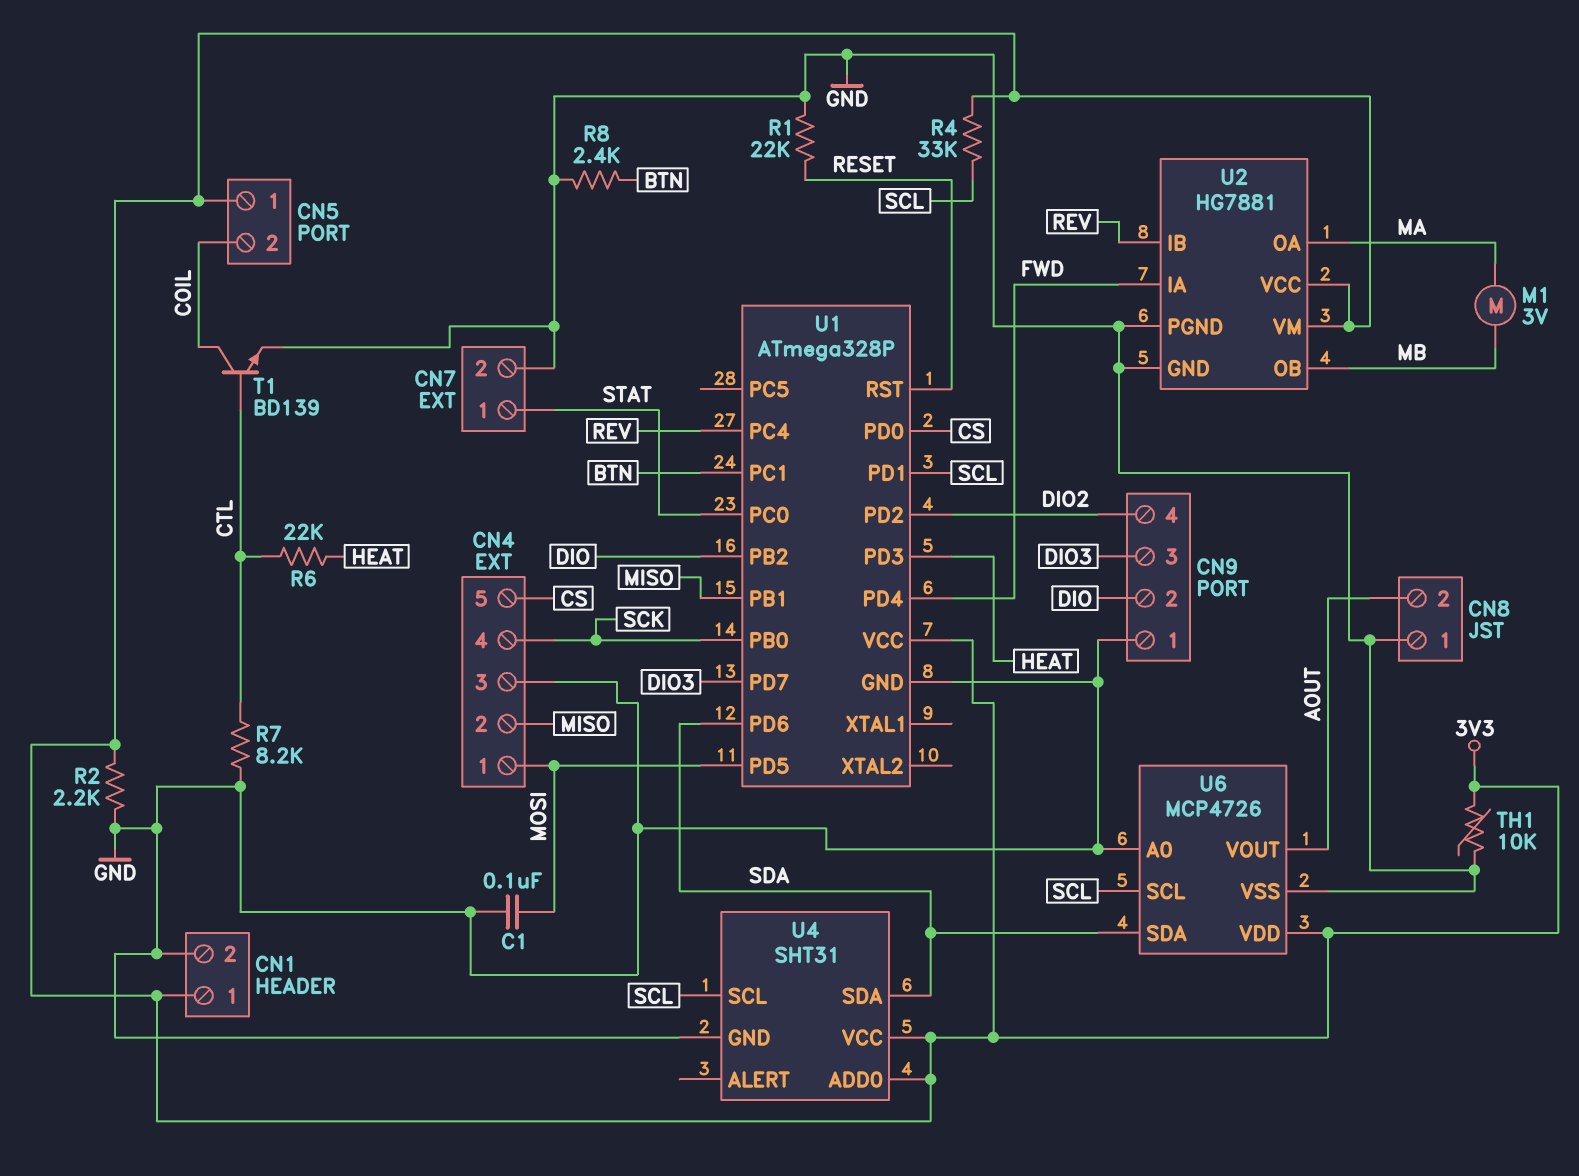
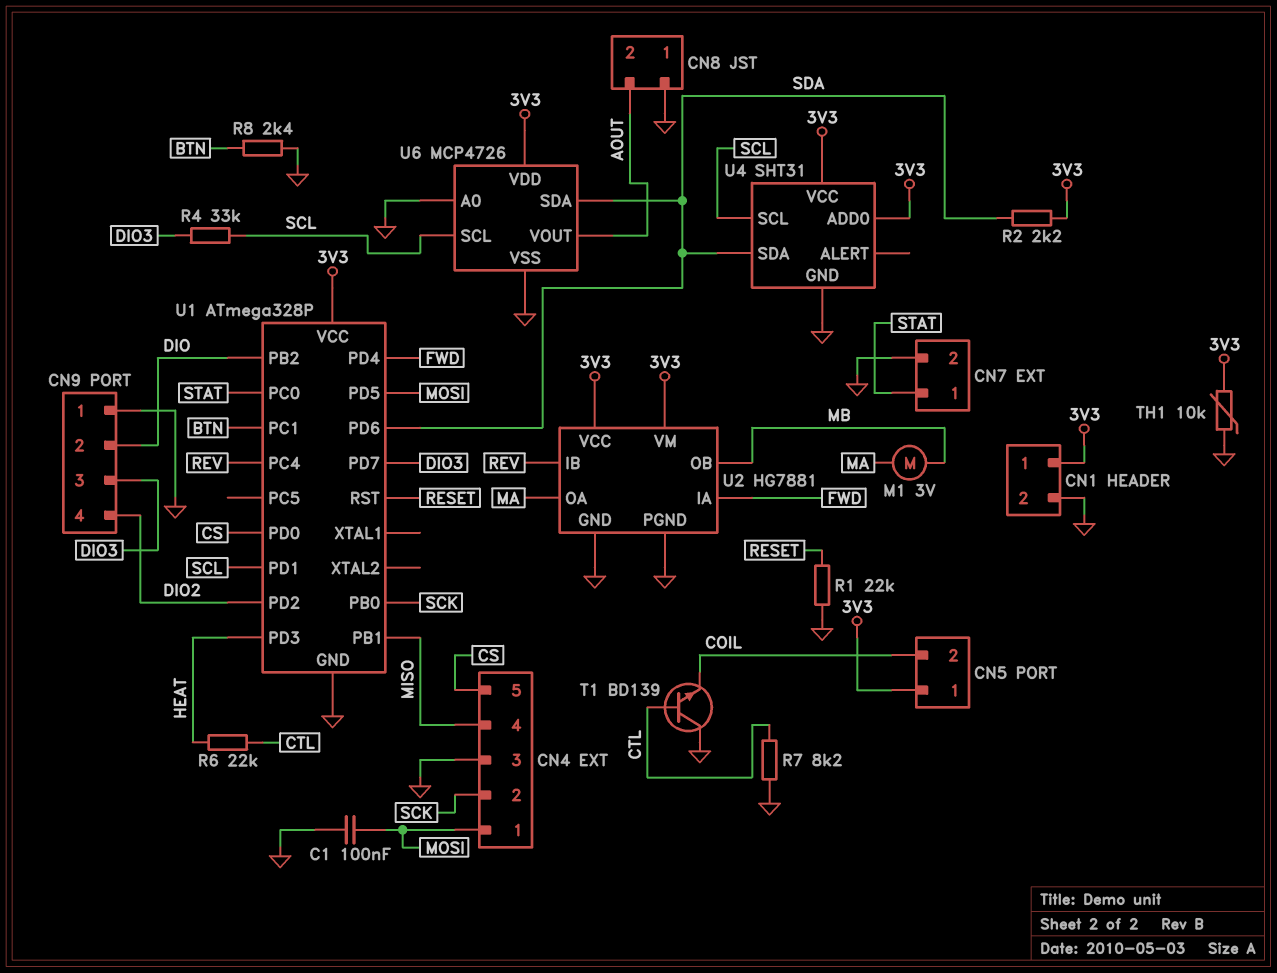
CN4 pin 2: MISO -> SCK
CN4 pin 4: SCK -> MISO
R2: 2.2k (3V3, GND) -> 2.2k (3V3, SDA)
R4: 33k (3V3, SCL) -> 33k (DIO3, SCL)
T1: NPN BD139 (B CTL, C COIL, E GND) -> NPN BD139 (B CTL, C GND, E COIL)

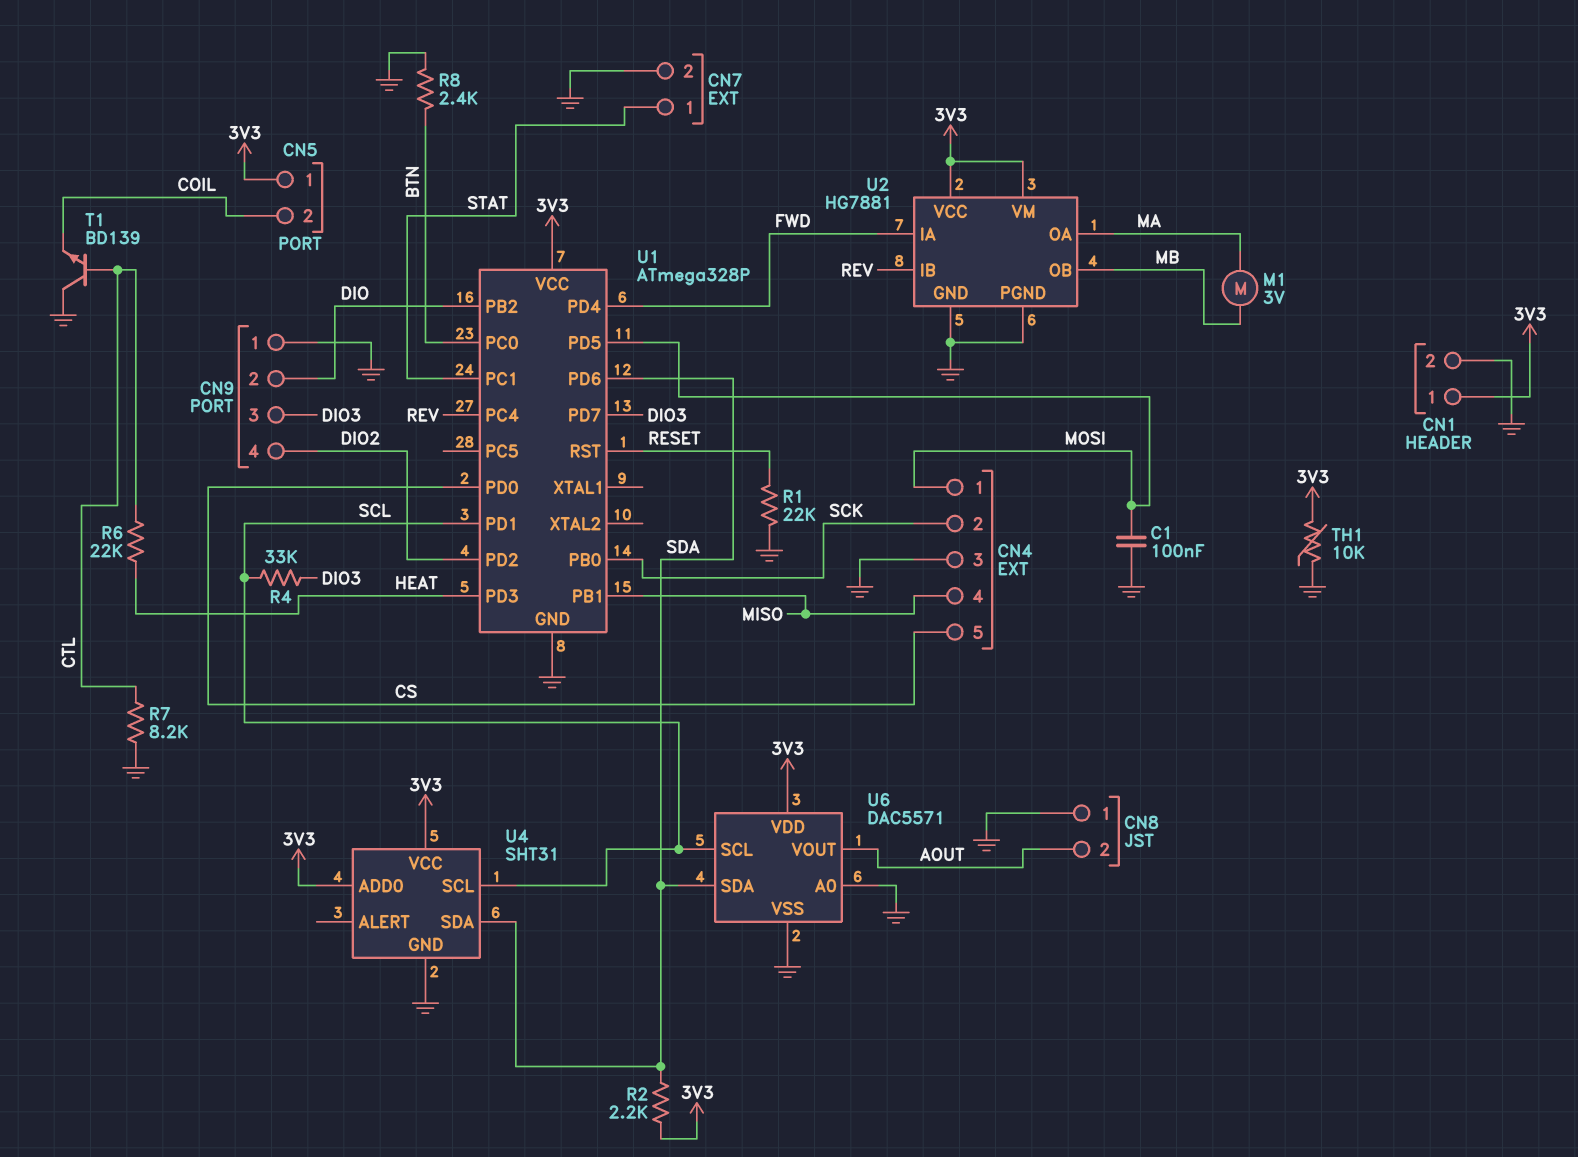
U1 pin PC0: STAT -> BTN
U1 pin PC1: BTN -> STAT
U6: MCP4726 -> DAC5571

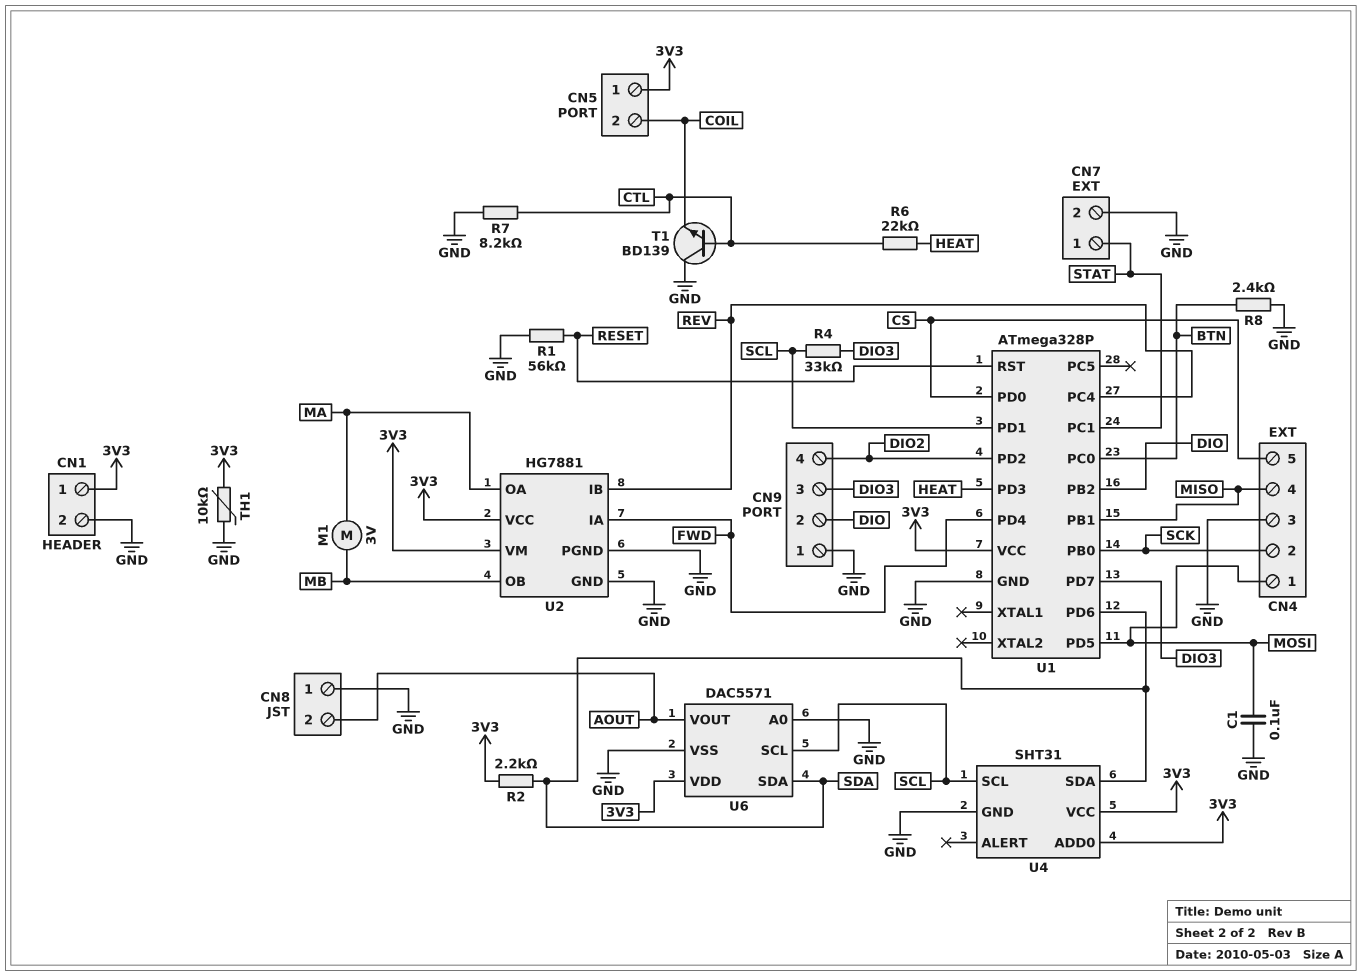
R1: 22k (GND, RESET) -> 56k (GND, RESET)

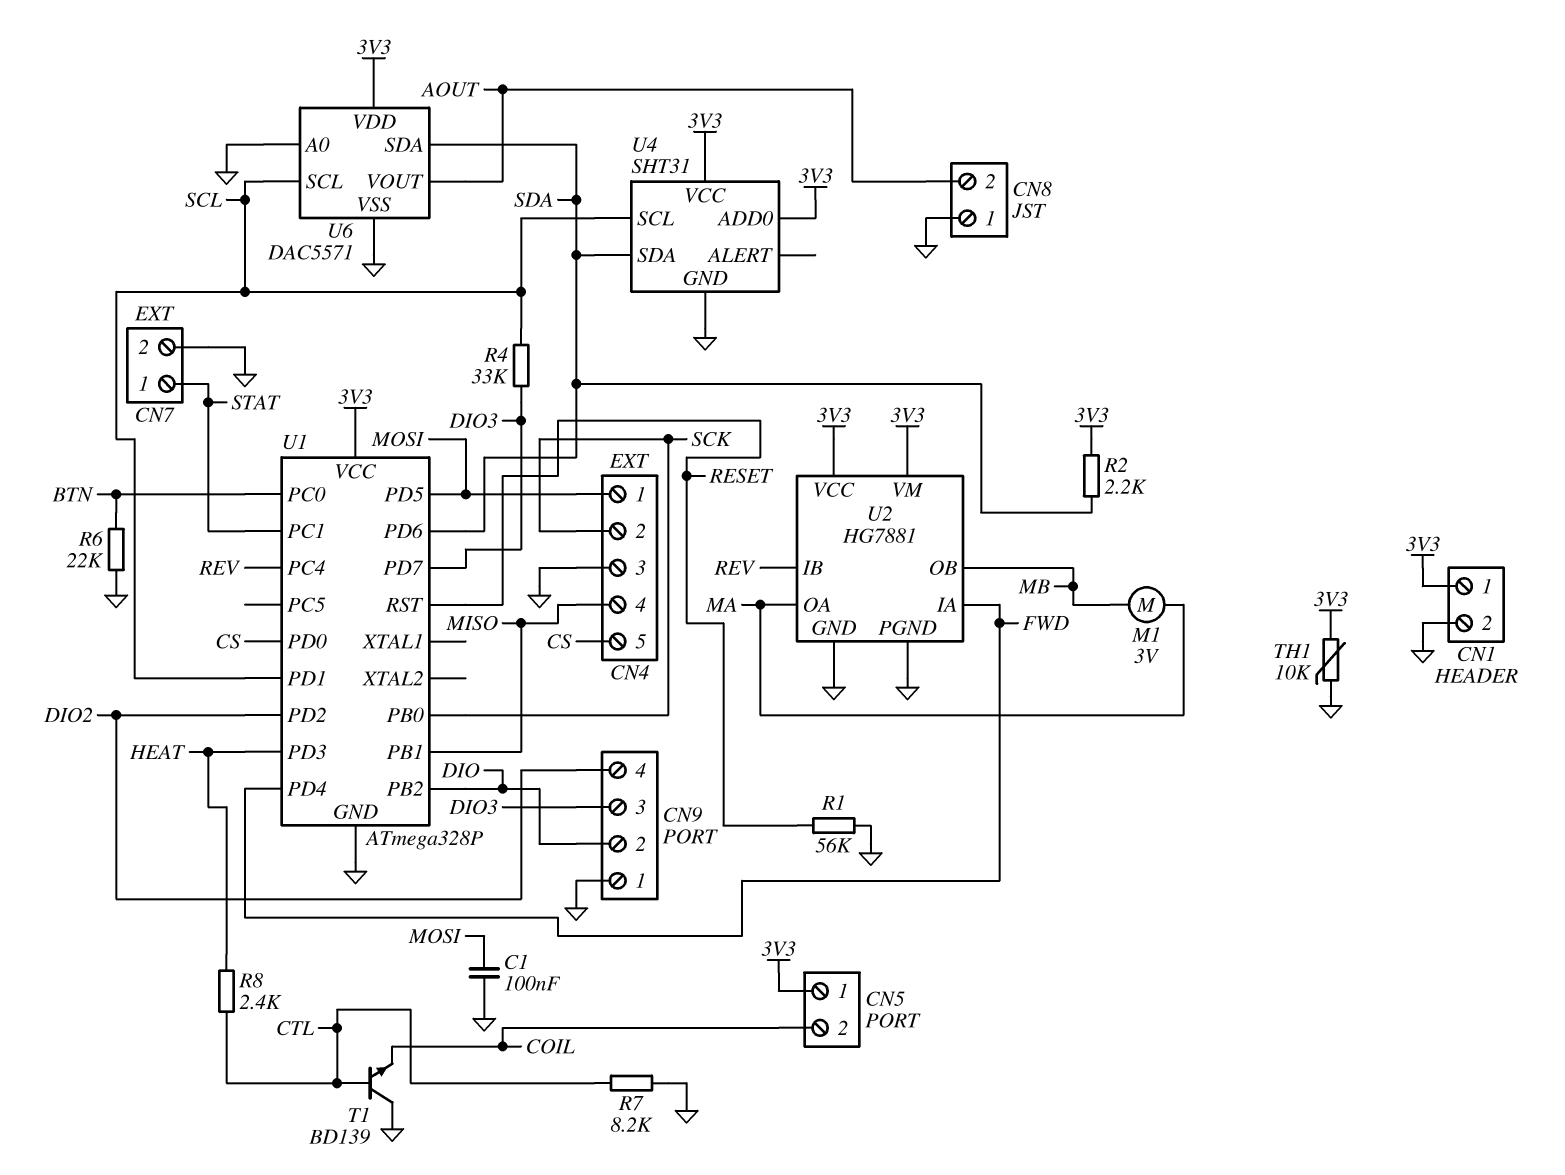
R6: 22k (CTL, HEAT) -> 22k (BTN, GND)
R8: 2.4k (BTN, GND) -> 2.4k (CTL, HEAT)

